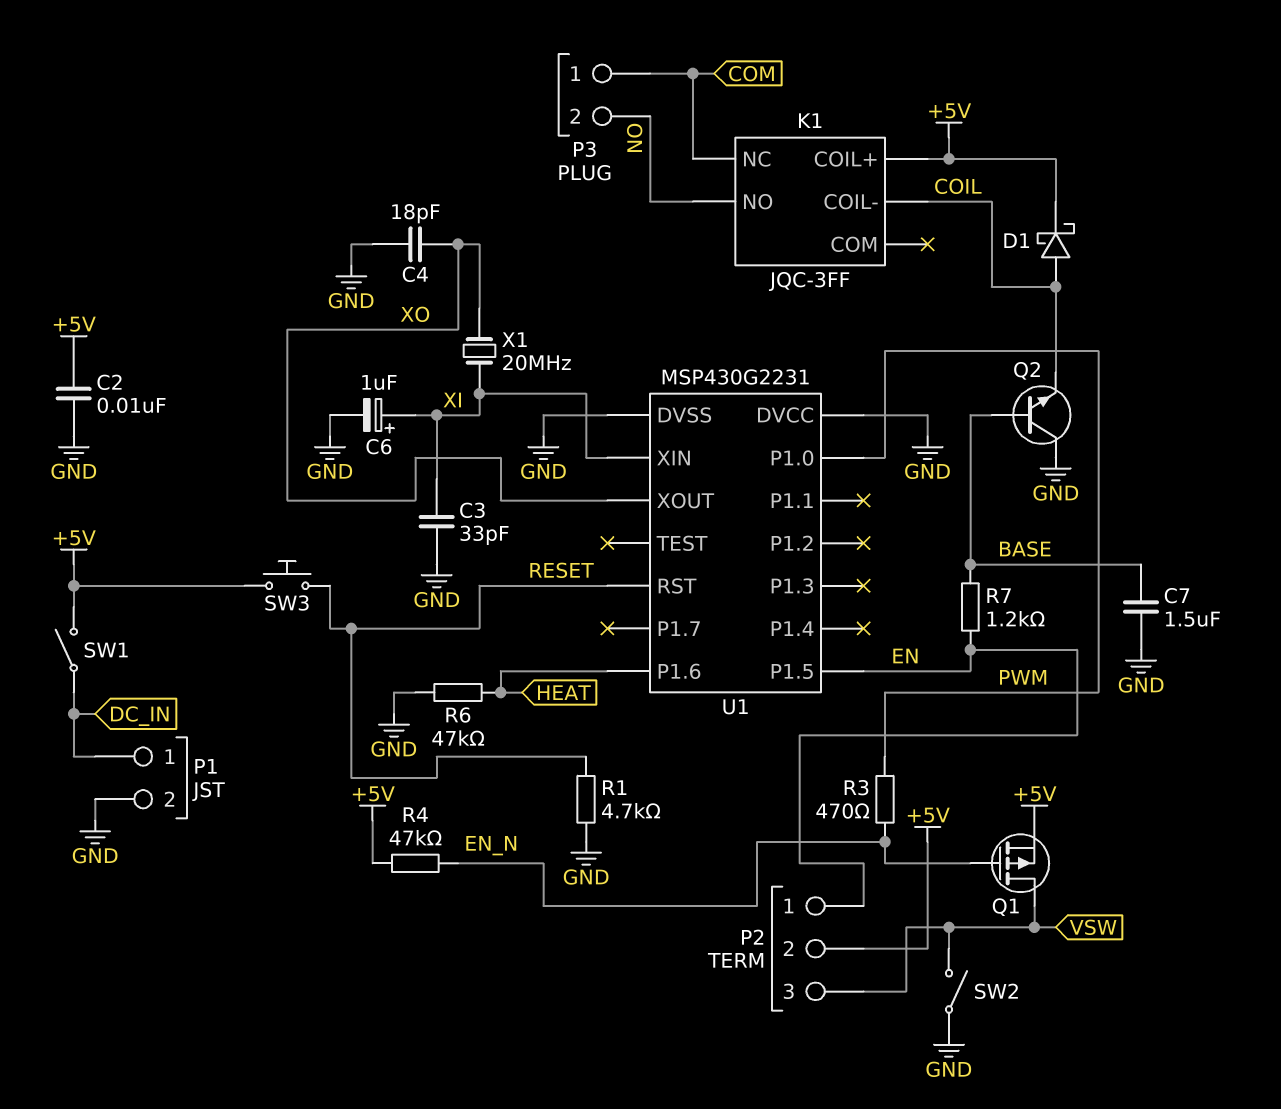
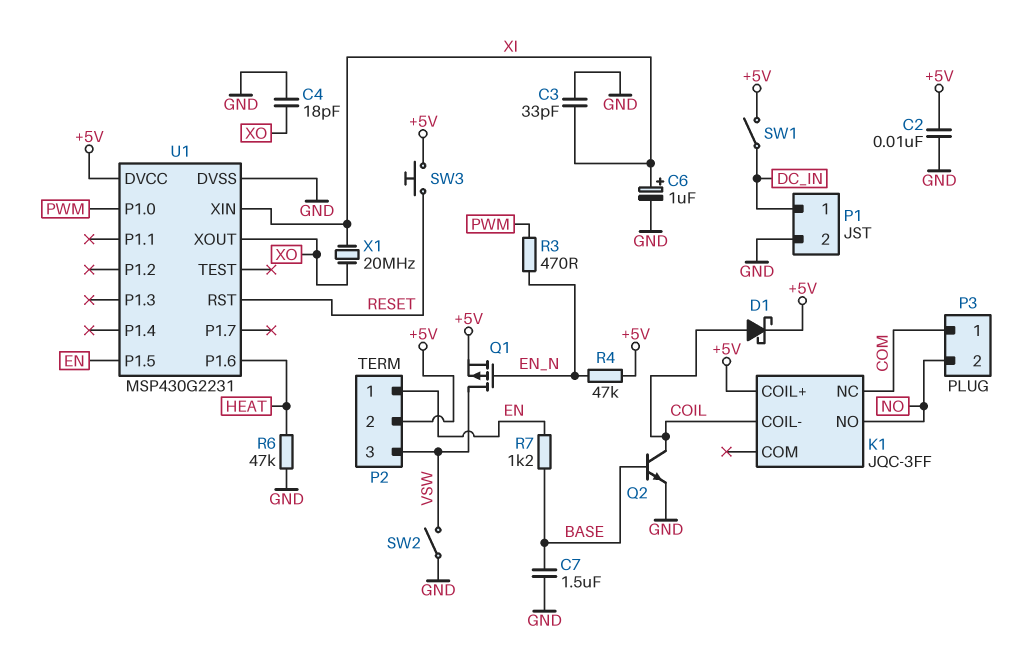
Q2: NPN (B BASE, C GND, E COIL) -> NPN (B BASE, C COIL, E GND)
R1: 4.7k (GND, RESET) -> none
U1 pin DVCC: GND -> +5V

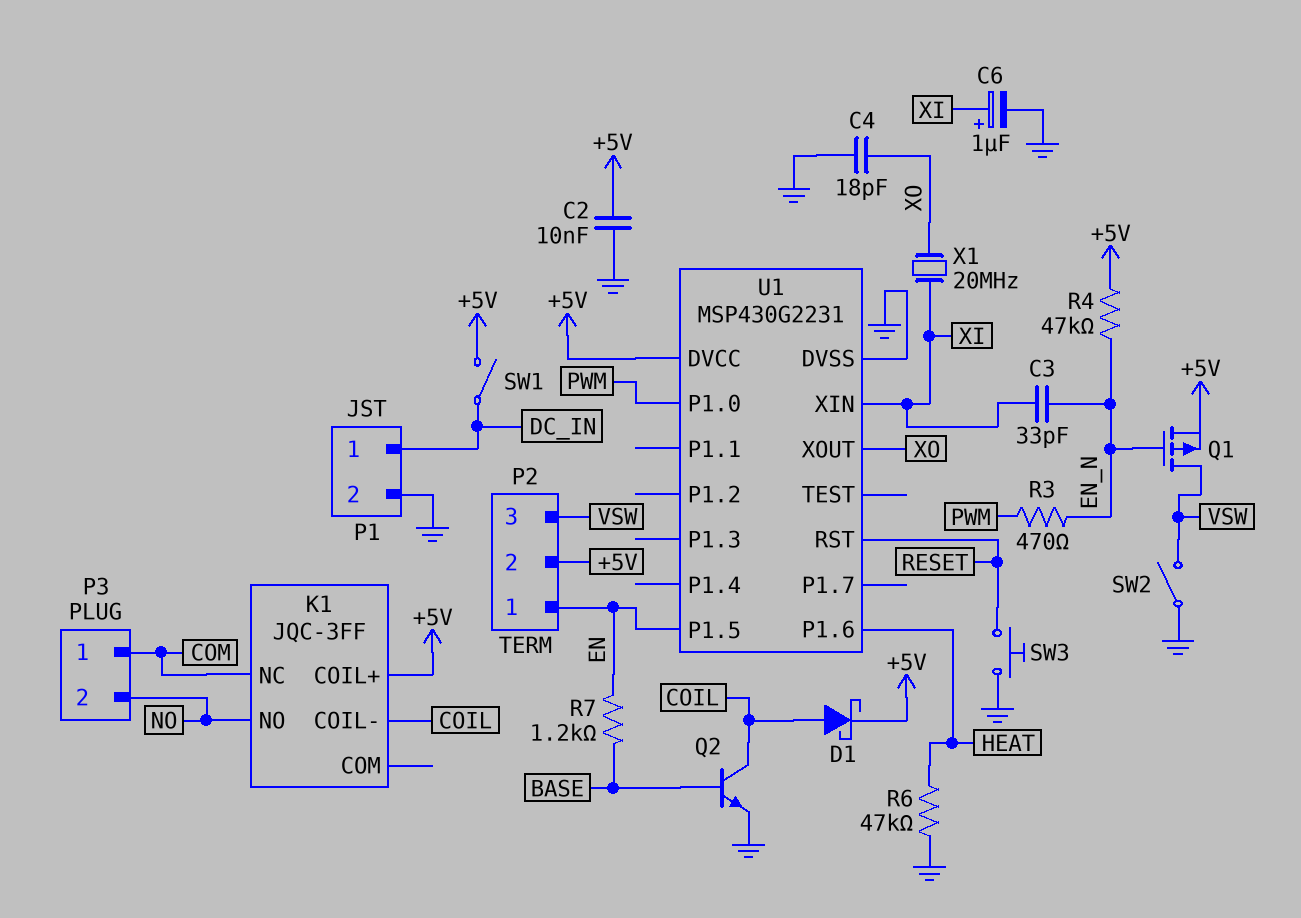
C3: 33pF (GND, XI) -> 33pF (EN_N, XI)
C7: 1.5uF (BASE, GND) -> none
SW3: button (+5V, RESET) -> button (GND, RESET)

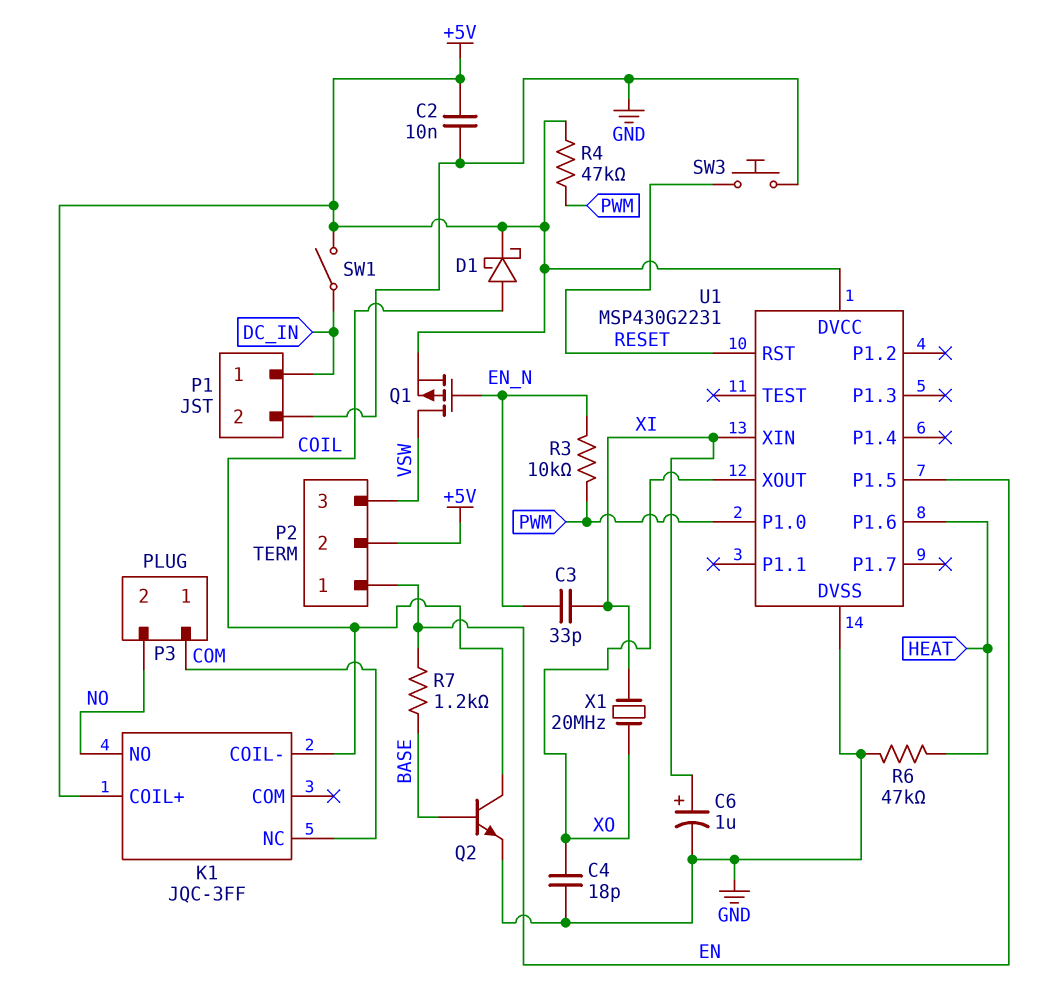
R3: 470 (EN_N, PWM) -> 10k (EN_N, PWM)
R4: 47k (+5V, EN_N) -> 47k (+5V, PWM)
SW2: switch (GND, VSW) -> none

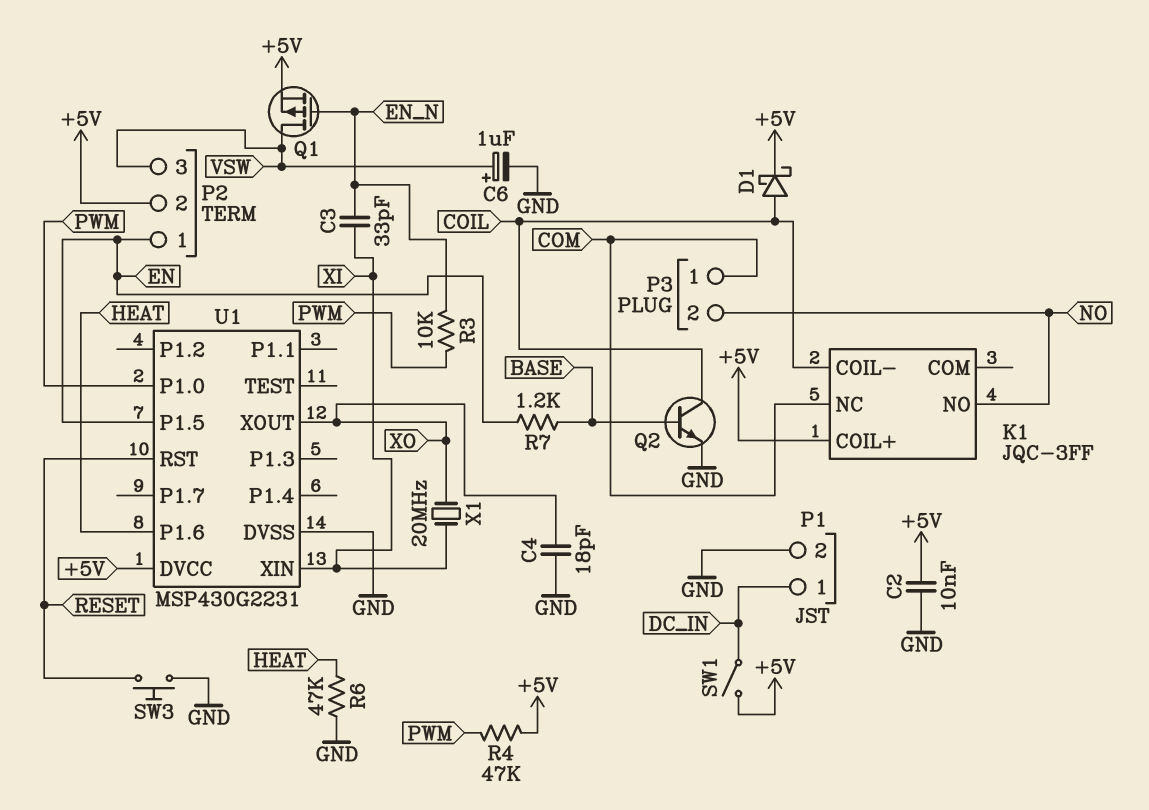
C6: 1uF (plus XI, minus GND) -> 1uF (plus VSW, minus GND)

